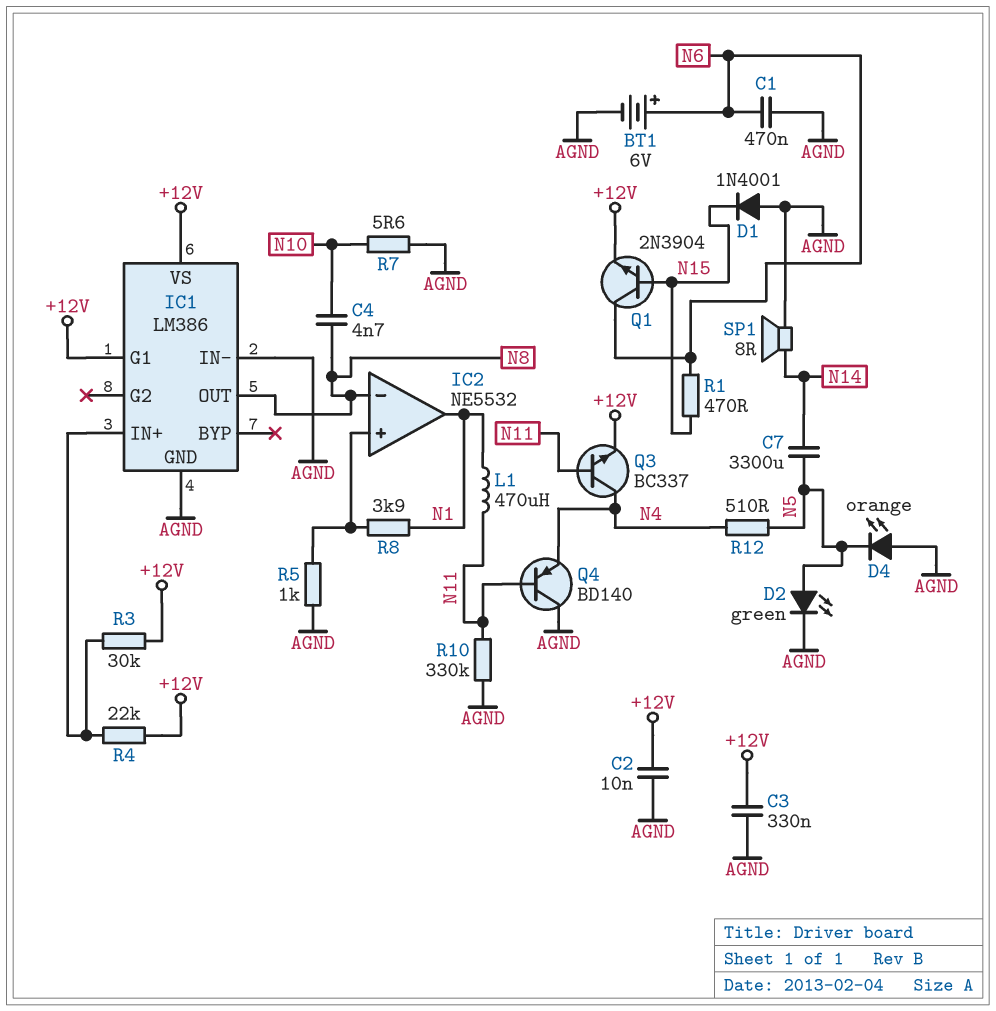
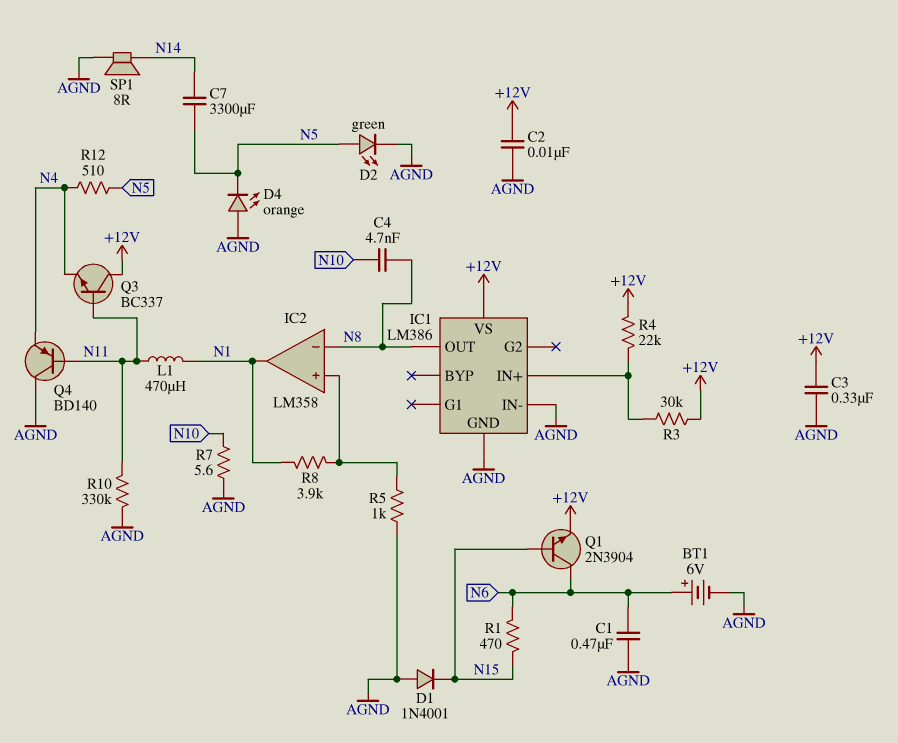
IC1 pin G1: +12V -> none
IC2: NE5532 -> LM358
Q3: NPN BC337 (B N11, C N4, E +12V) -> NPN BC337 (B N11, C +12V, E N4)

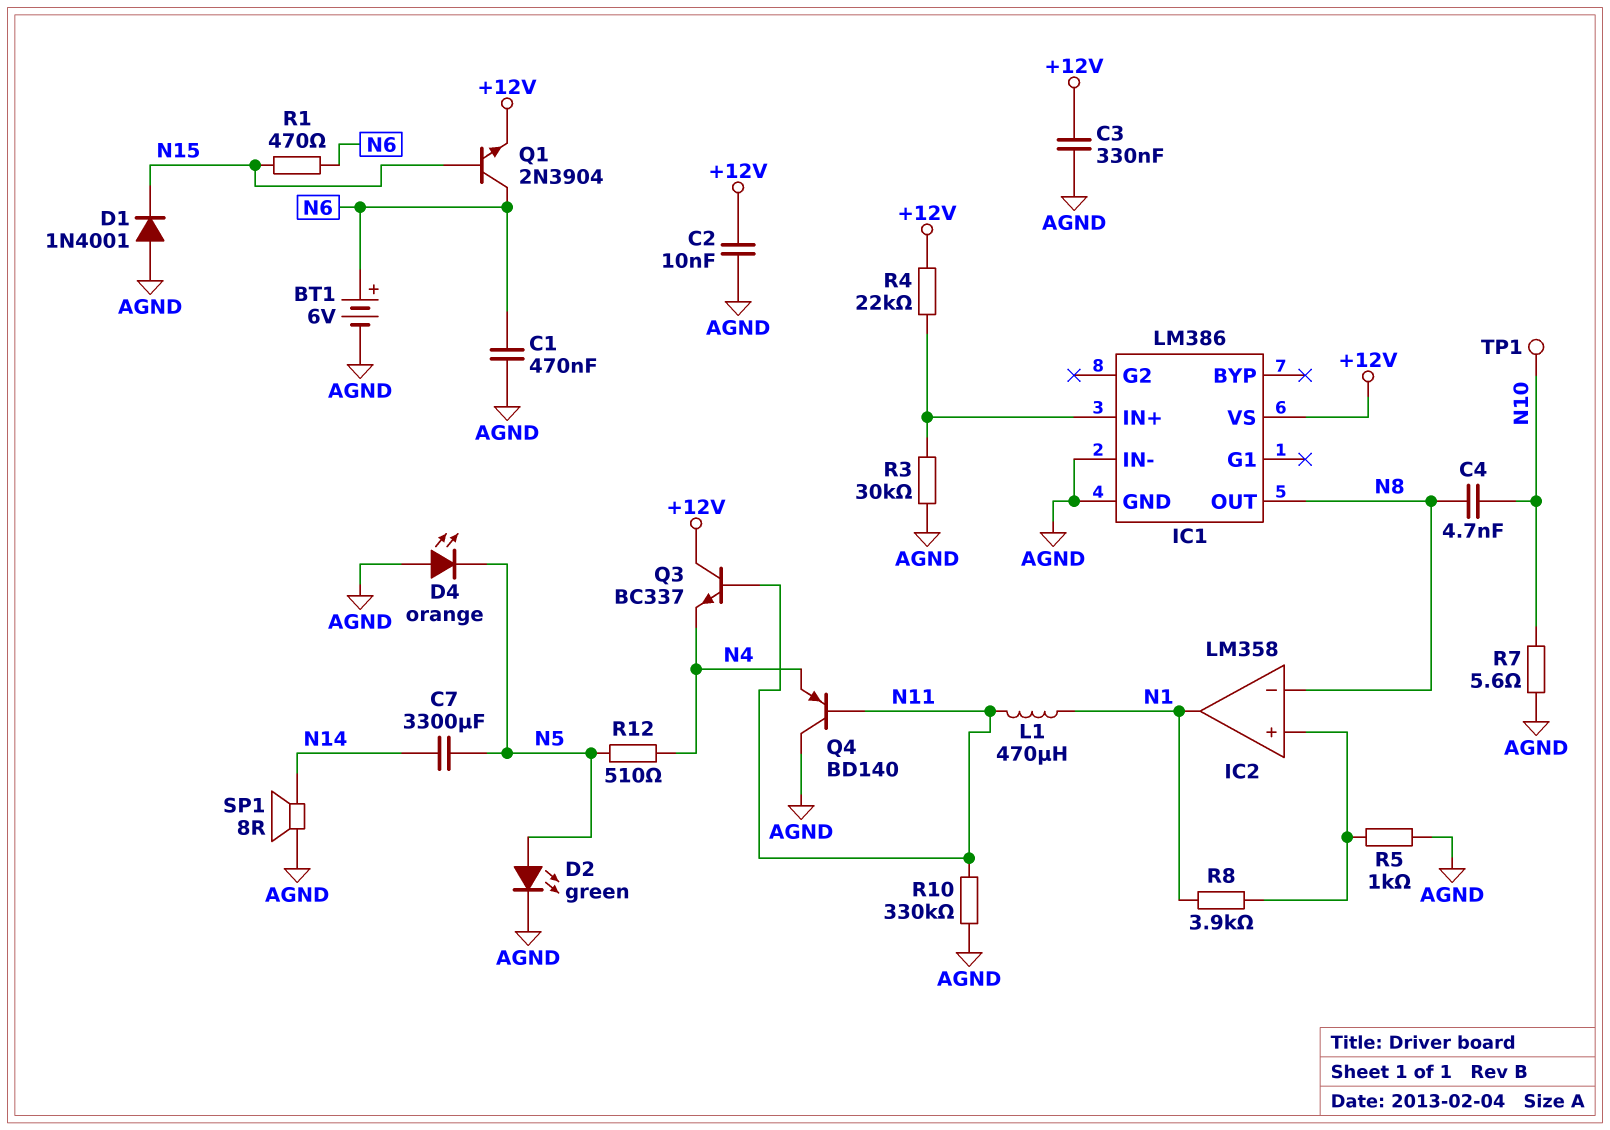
R3: 30k (+12V, IC1/IN+) -> 30k (AGND, IC1/IN+)
TP1: none -> test point (N10)

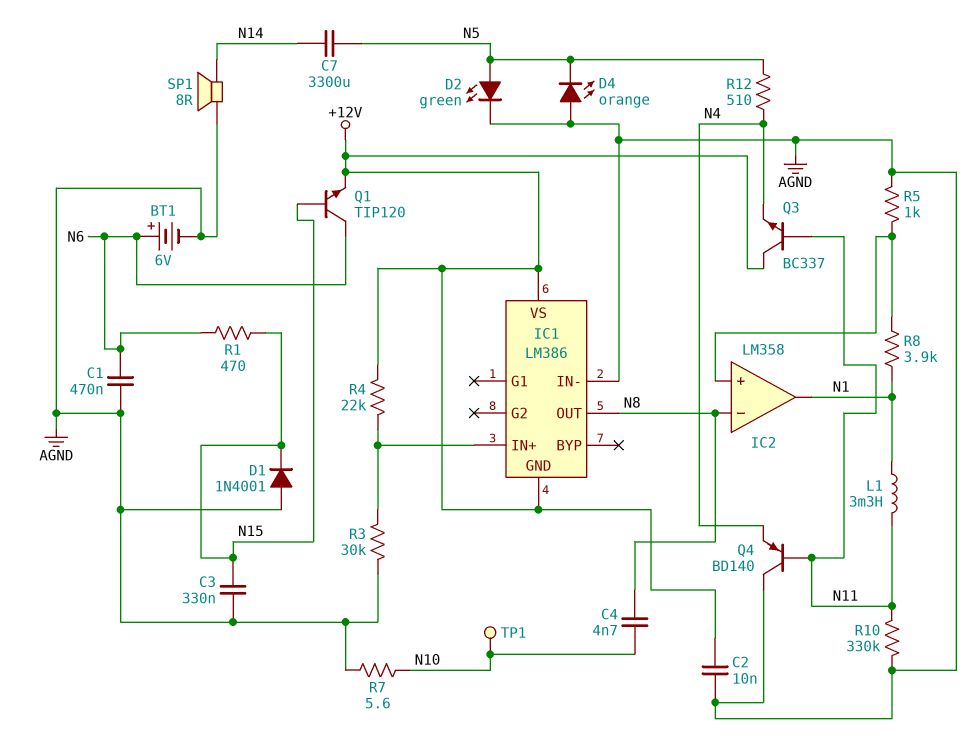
C3: 330nF (+12V, AGND) -> 330nF (AGND, N15)
IC1 pin GND: AGND -> +12V
L1: 470uH (N1, N11) -> 3.3mH (N1, N11)
Q1: NPN 2N3904 (B N15, C N6, E +12V) -> NPN TIP120 (B N15, C N6, E +12V)

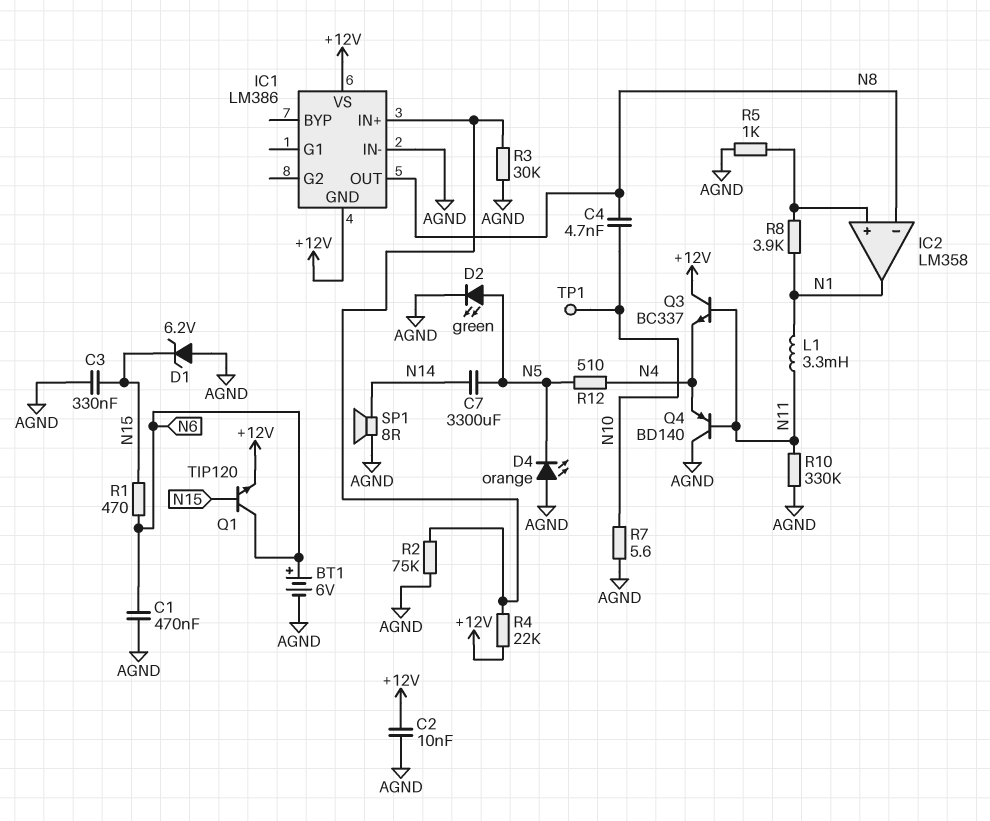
D1: diode 1N4001 (A AGND, K N15) -> zener 6.2V (A AGND, K N15)
R2: none -> 75k (AGND, IC1/IN+)

